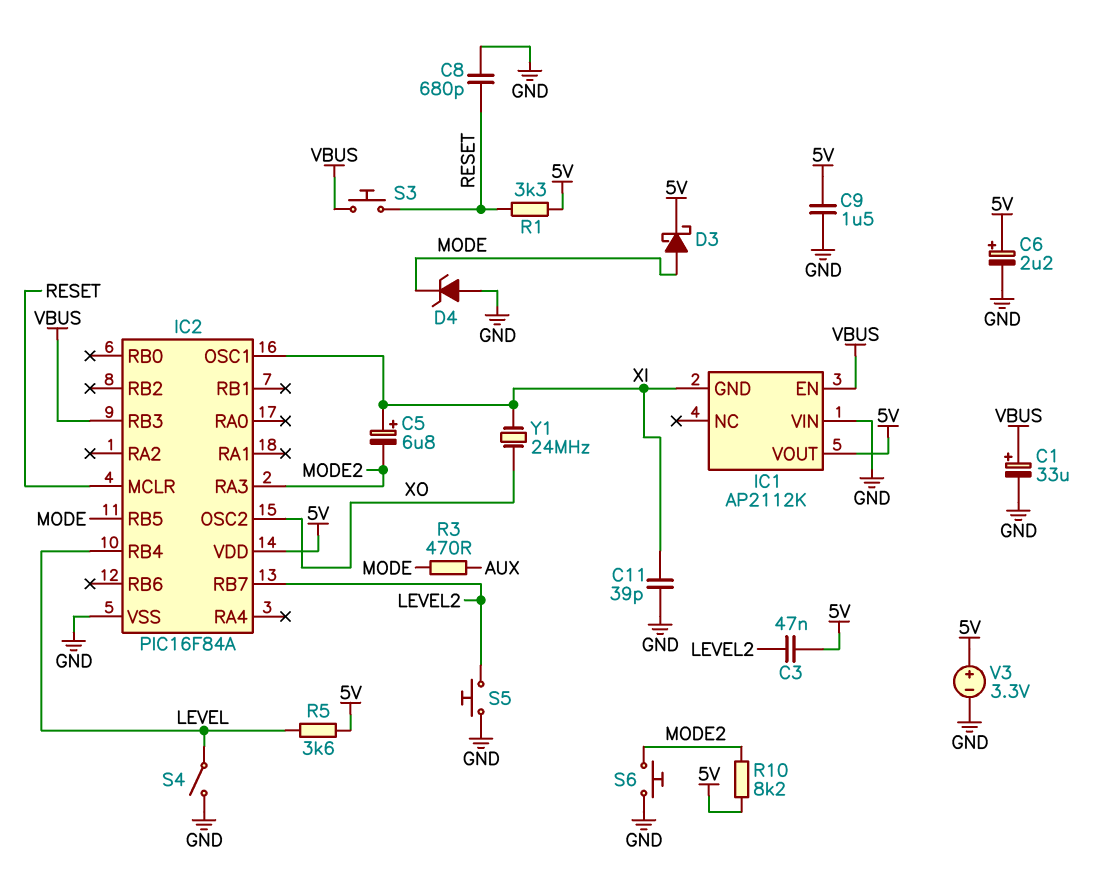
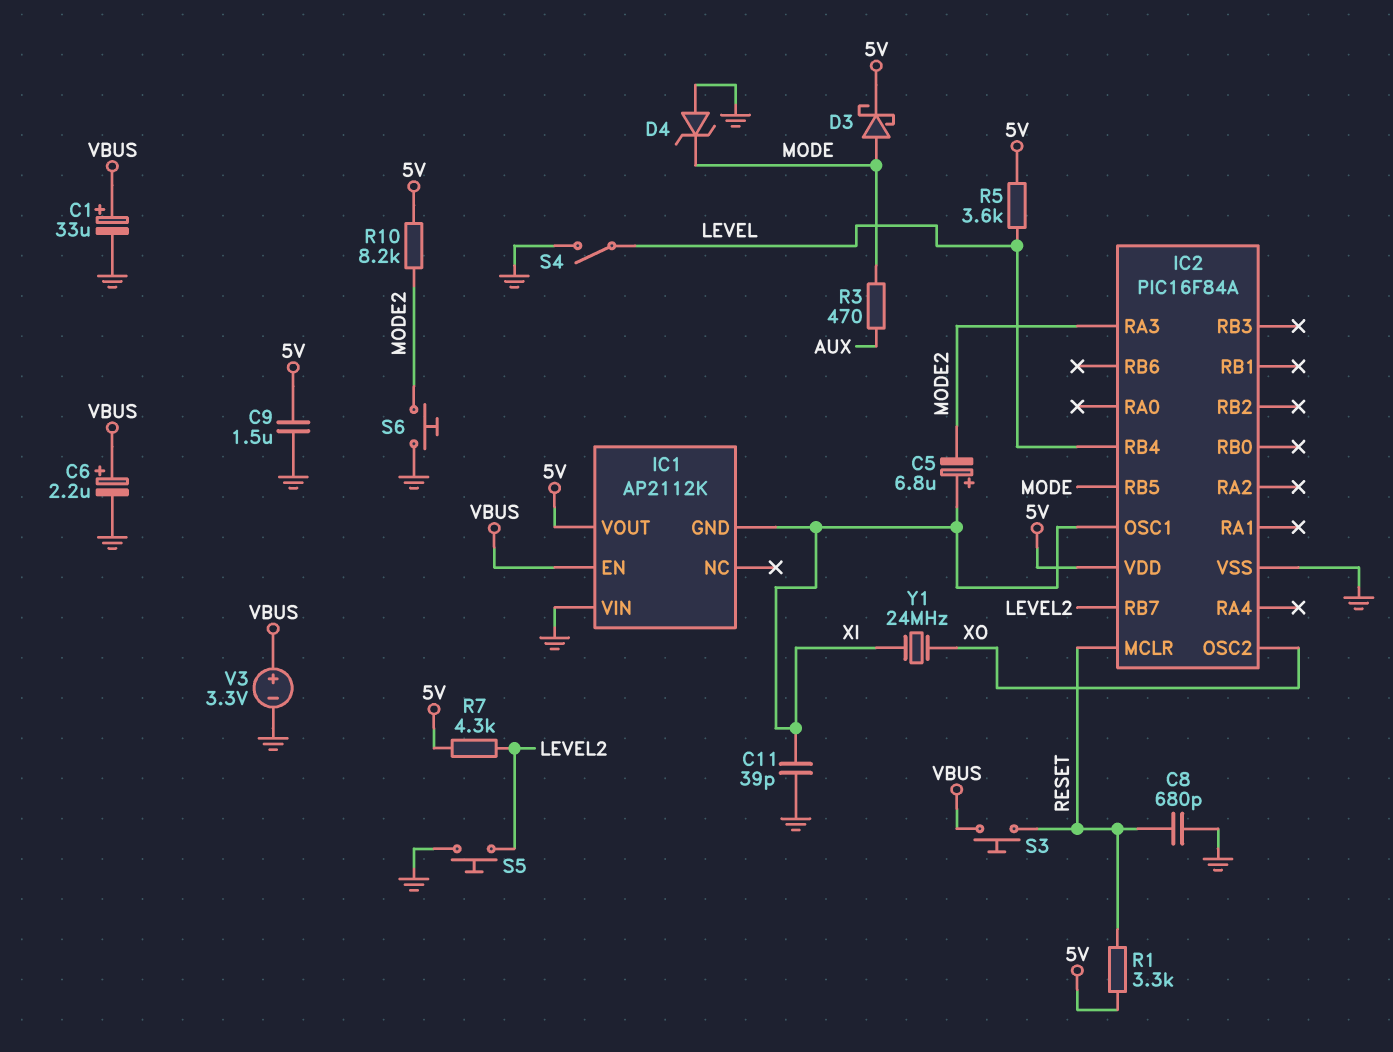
C3: 47nF (5V, LEVEL2) -> none
C6: 2.2uF (plus 5V, minus GND) -> 2.2uF (plus VBUS, minus GND)
IC2 pin RB3: VBUS -> none
R7: none -> 4.3k (5V, LEVEL2)
V3: 3.3V (plus 5V, minus GND) -> 3.3V (plus VBUS, minus GND)

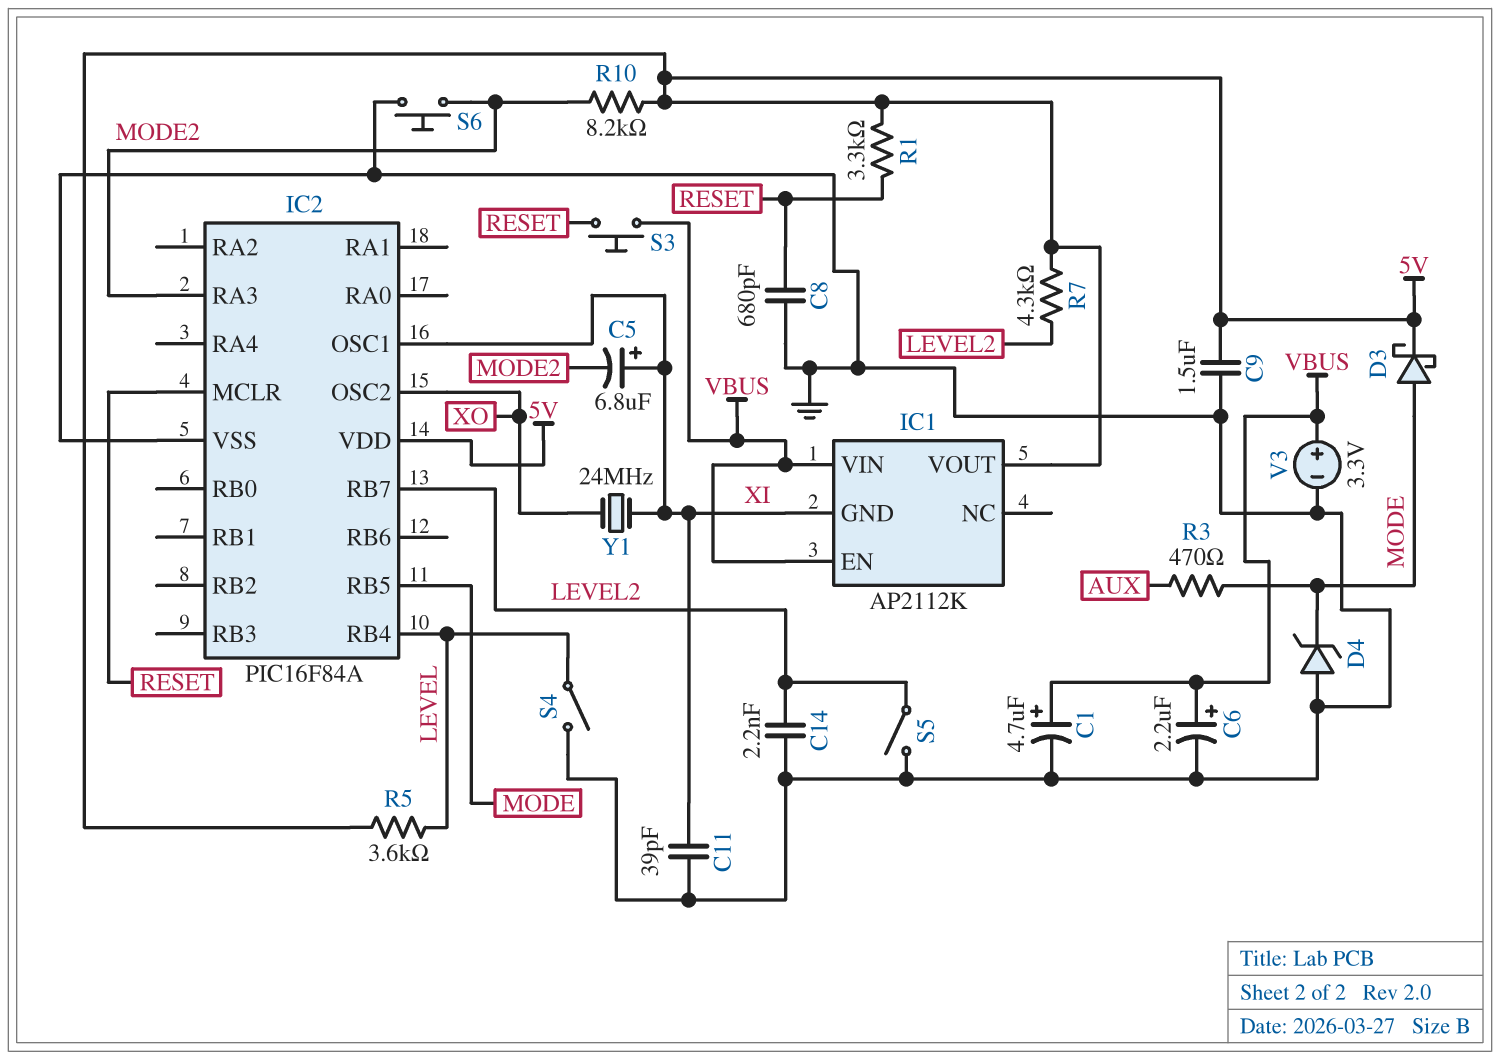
C1: 33uF (plus VBUS, minus GND) -> 4.7uF (plus VBUS, minus GND)
C14: none -> 2.2nF (GND, LEVEL2)
IC1 pin VIN: GND -> VBUS
S5: button (GND, LEVEL2) -> switch (GND, LEVEL2)

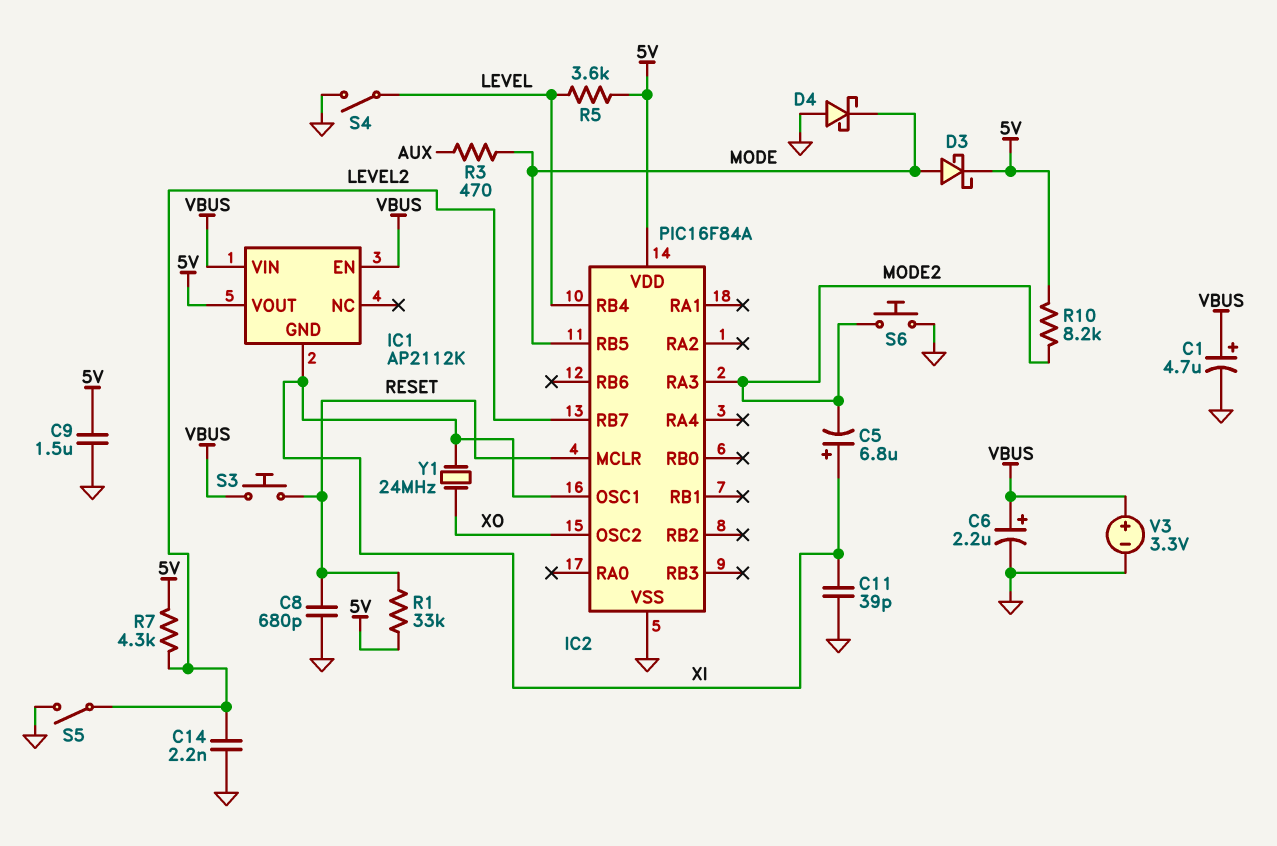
D4: zener (A GND, K MODE) -> schottky (A GND, K MODE)
R1: 3.3k (5V, RESET) -> 33k (5V, RESET)

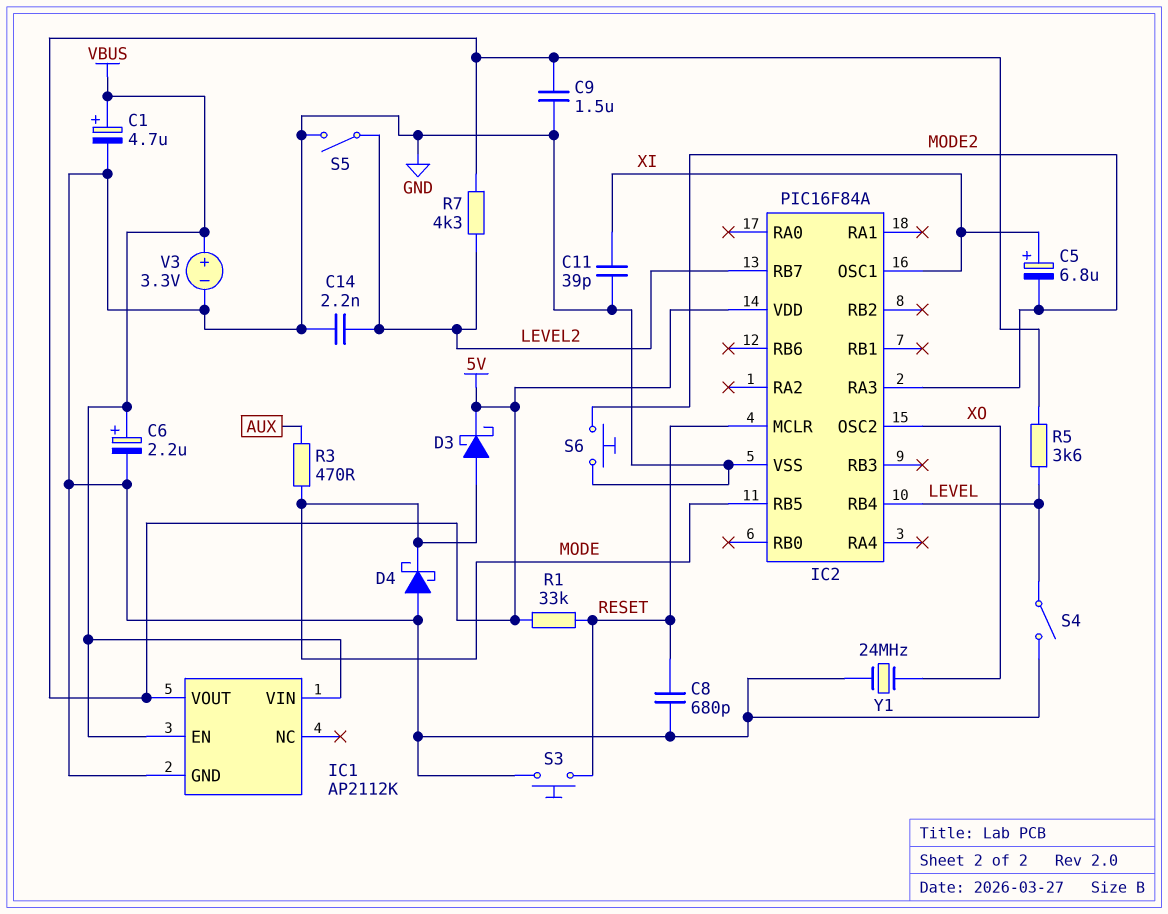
IC1 pin GND: XI -> GND
R10: 8.2k (5V, MODE2) -> none
S3: button (RESET, VBUS) -> button (GND, RESET)
Y1: 24MHz (XI, XO) -> 24MHz (GND, XO)

